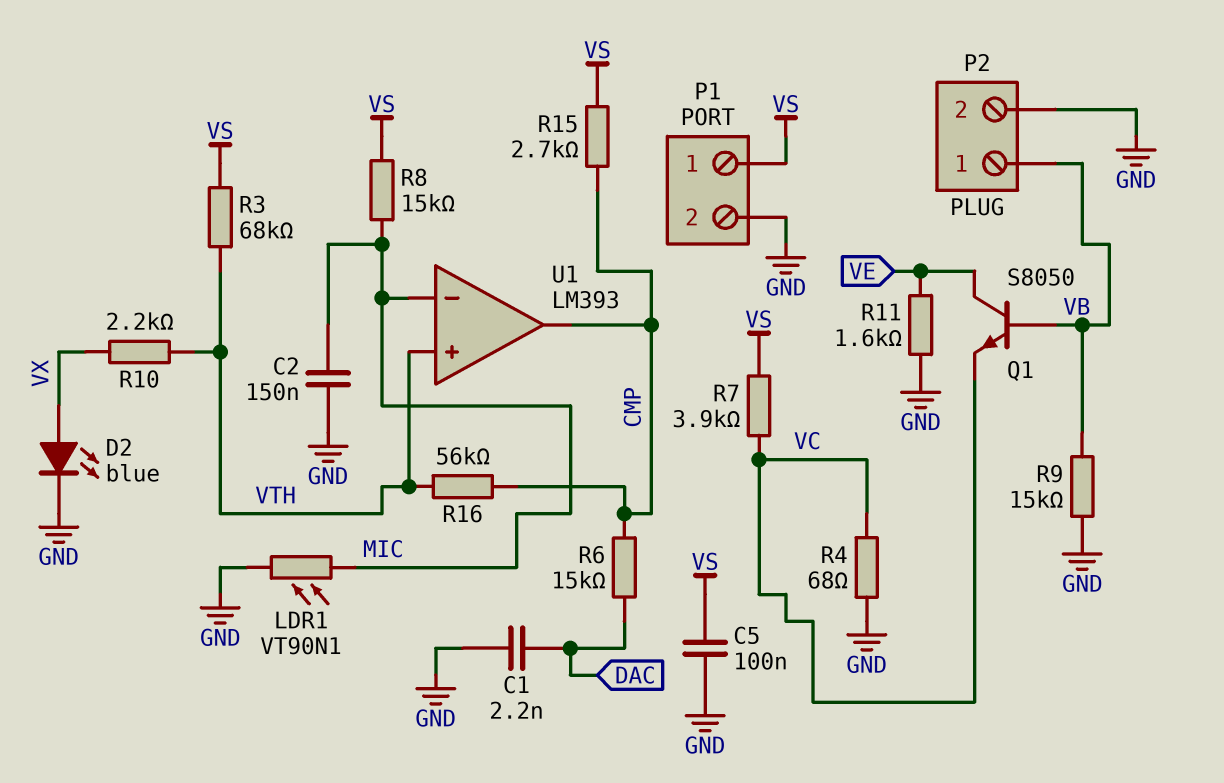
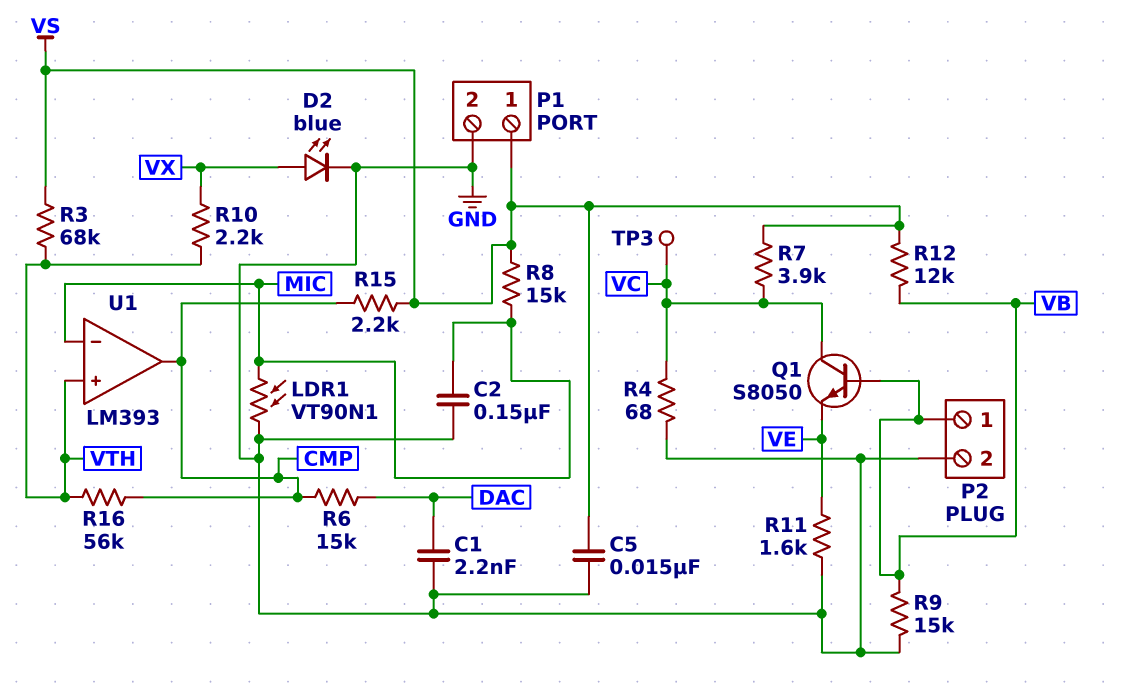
C5: 100nF (GND, VS) -> 15nF (GND, VS)
Q1: NPN S8050 (B VB, C VE, E VC) -> NPN S8050 (B VB, C VC, E VE)
R12: none -> 12k (VB, VS)
R15: 2.7k (CMP, VS) -> 2.2k (CMP, VS)
TP3: none -> test point (VC)

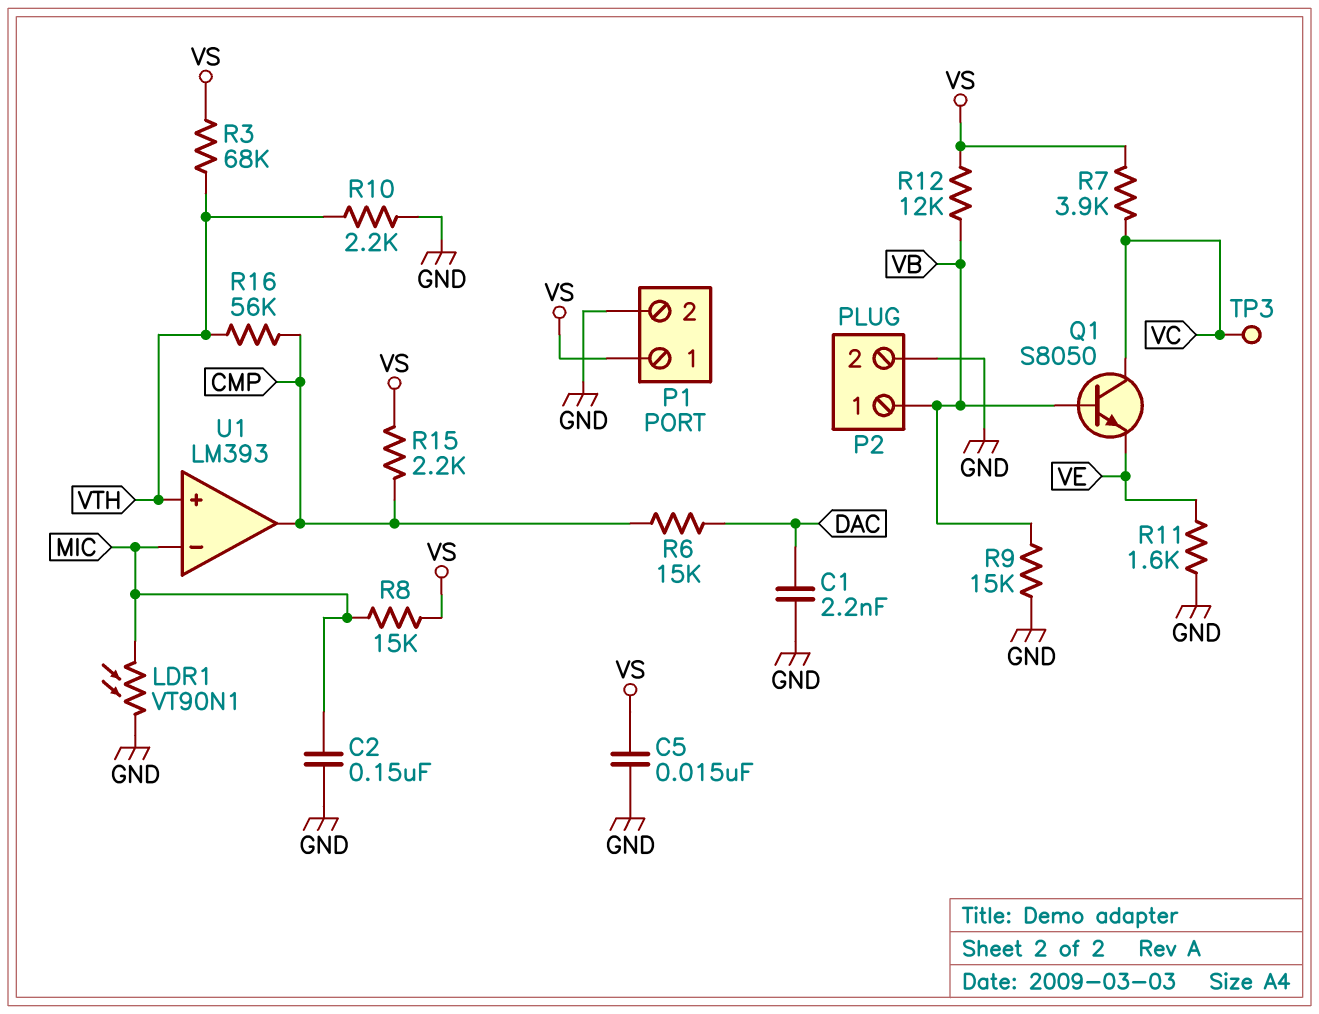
D2: LED blue (A VX, K GND) -> none
R4: 68 (GND, VC) -> none
R10: 2.2k (VTH, VX) -> 2.2k (GND, VTH)

